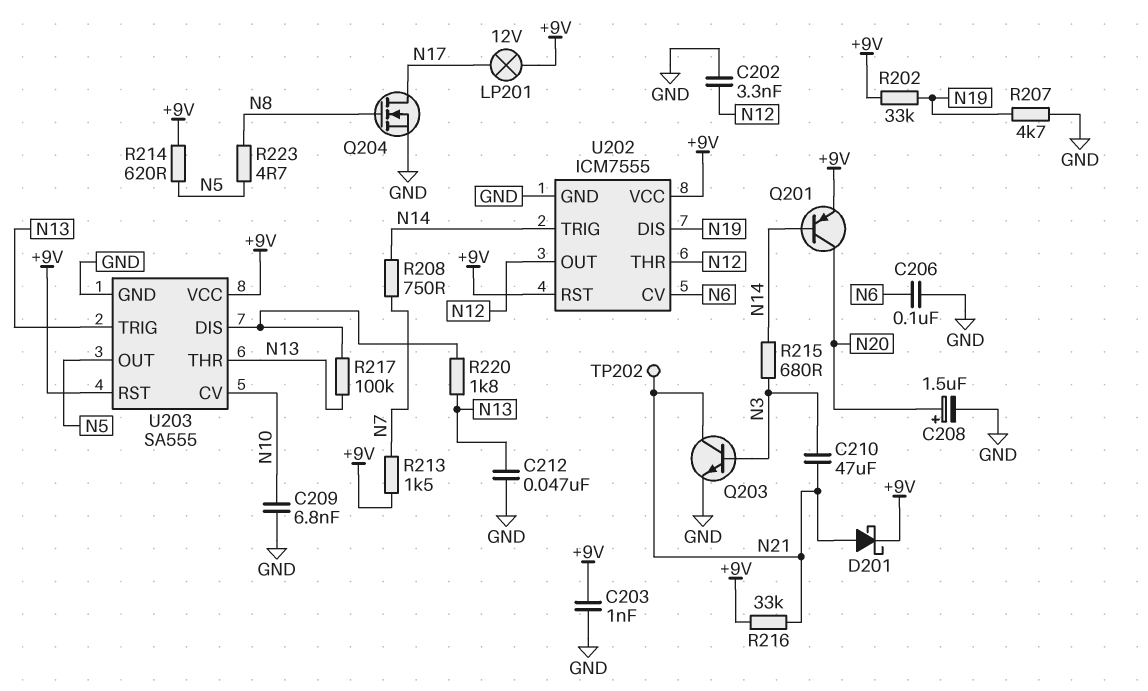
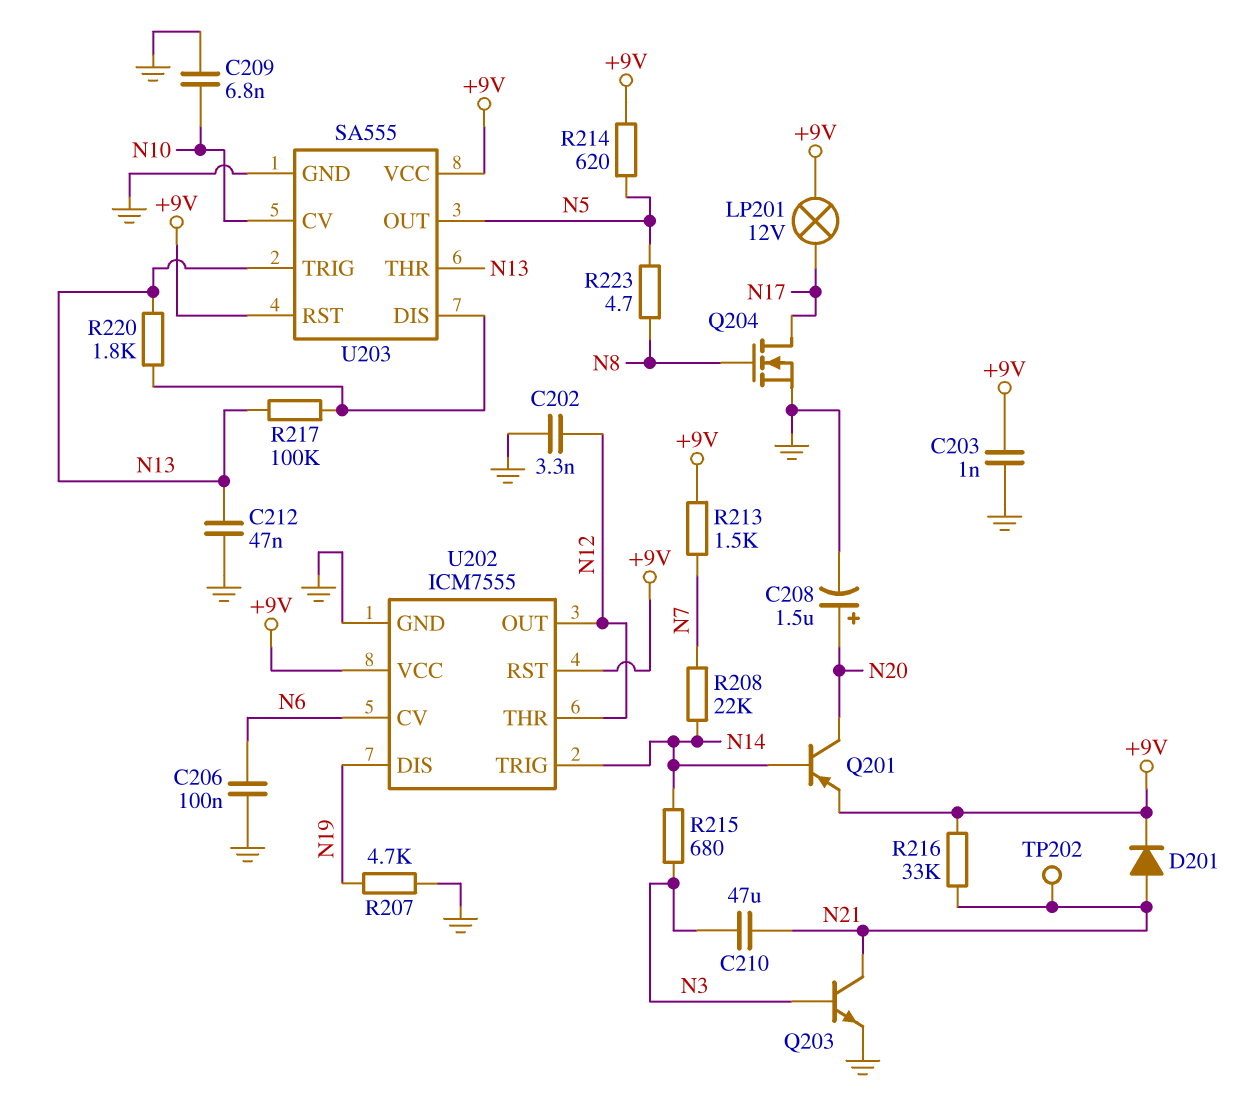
D201: schottky (A N21, K +9V) -> diode (A N21, K +9V)
R202: 33k (+9V, N19) -> none
R208: 750 (N7, N14) -> 22k (N7, N14)

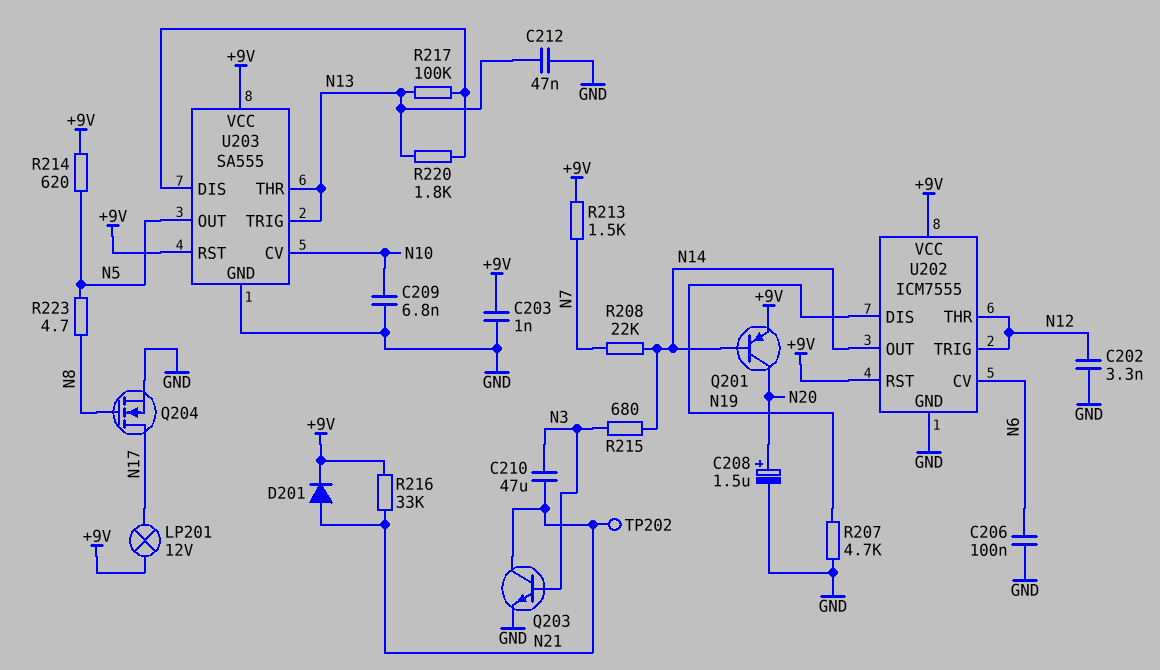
U202 pin OUT: N12 -> N14
U202 pin TRIG: N14 -> N12

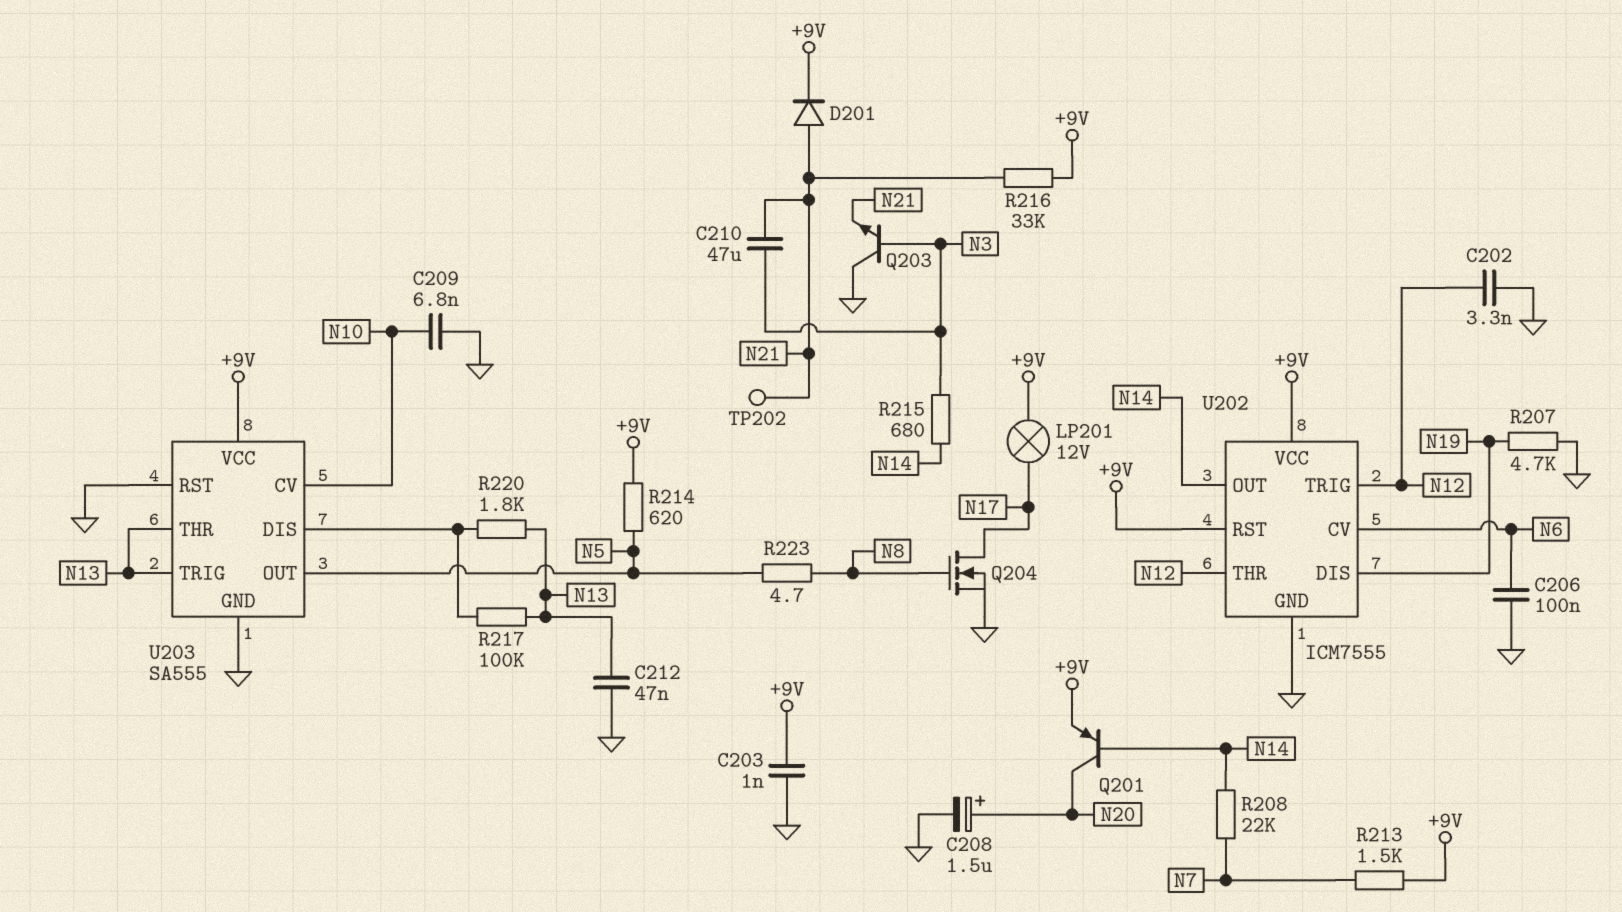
Q203: NPN (B N3, C N21, E GND) -> NPN (B N3, C GND, E N21)
U203 pin RST: +9V -> GND

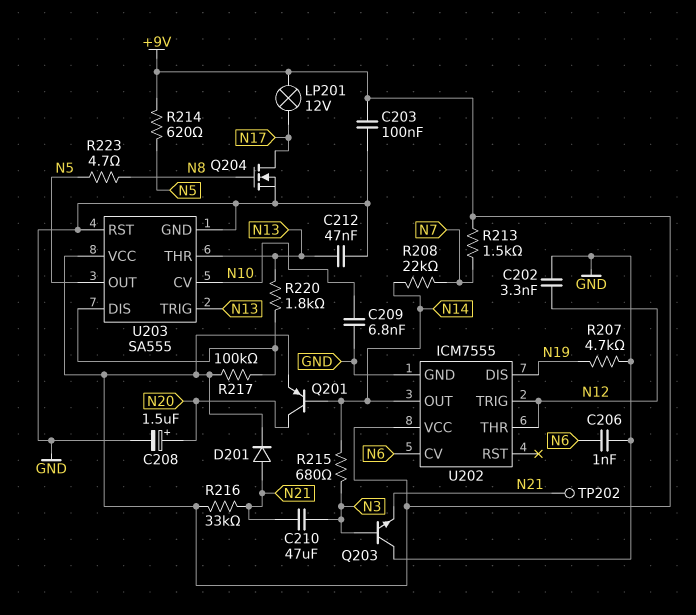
C203: 1nF (+9V, GND) -> 100nF (+9V, GND)
C206: 100nF (GND, N6) -> 1nF (GND, N6)
R217: 100k (N13, U203/DIS) -> 100k (+9V, U203/DIS)
U202 pin RST: +9V -> none

